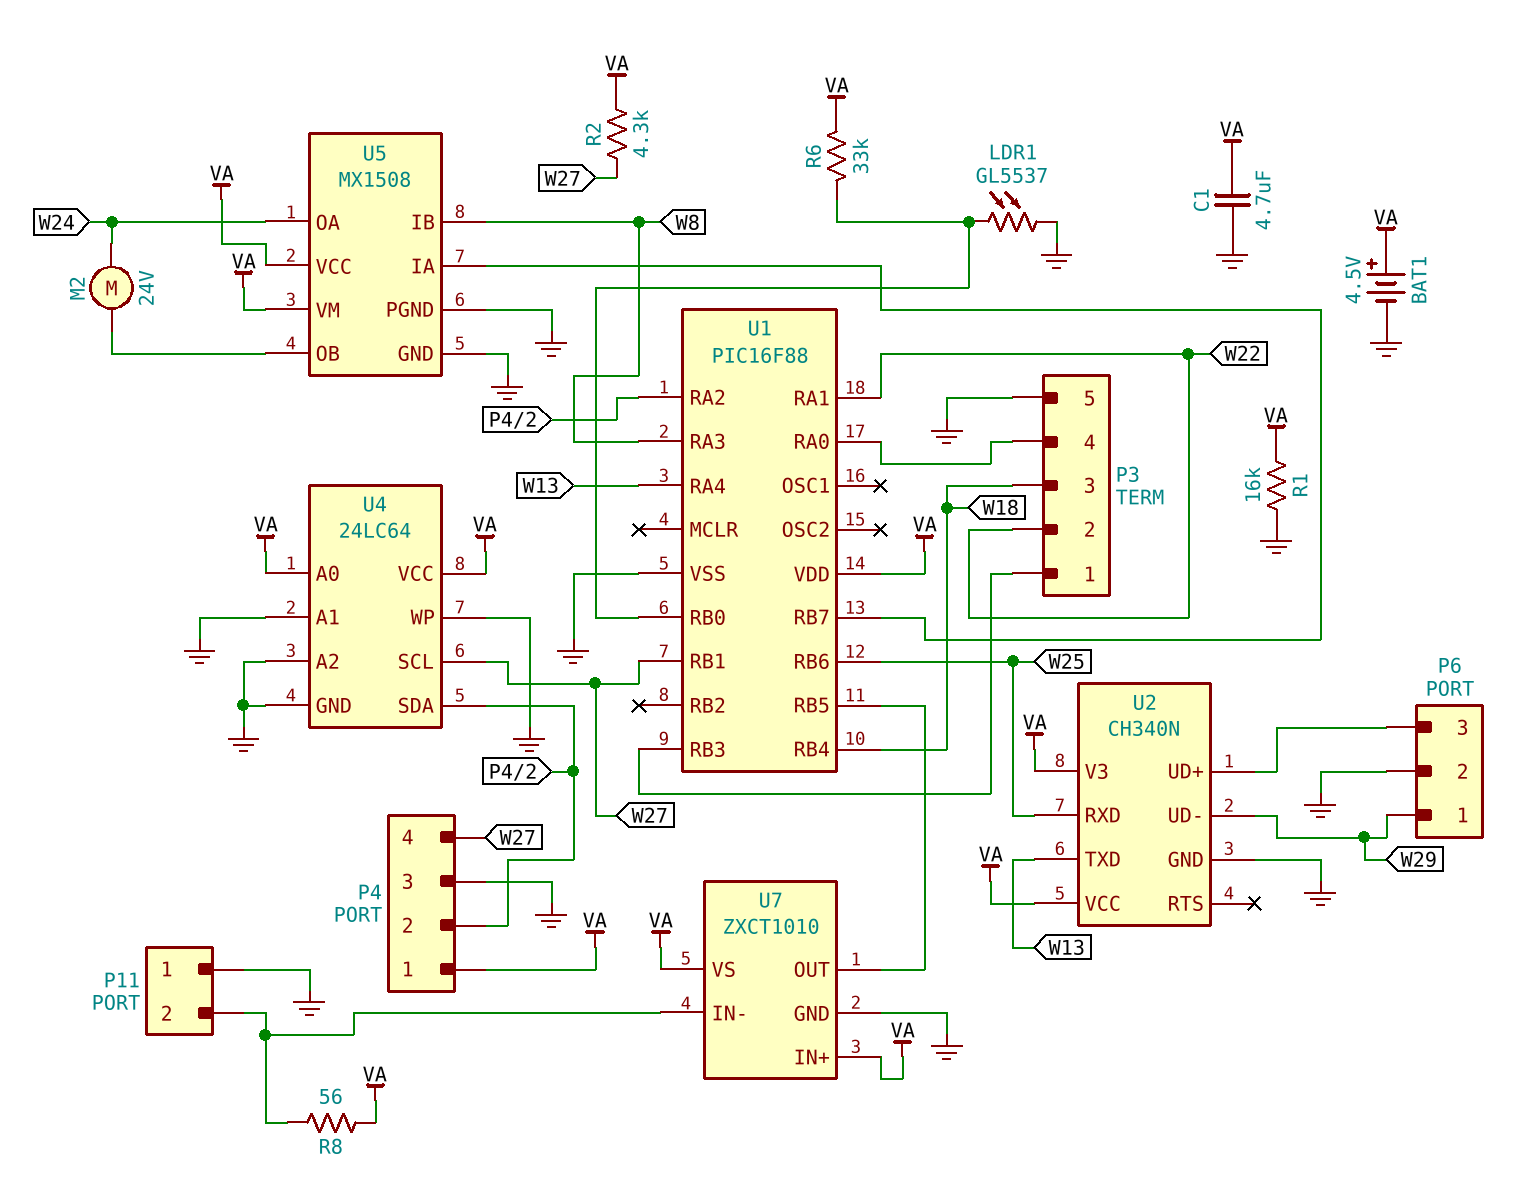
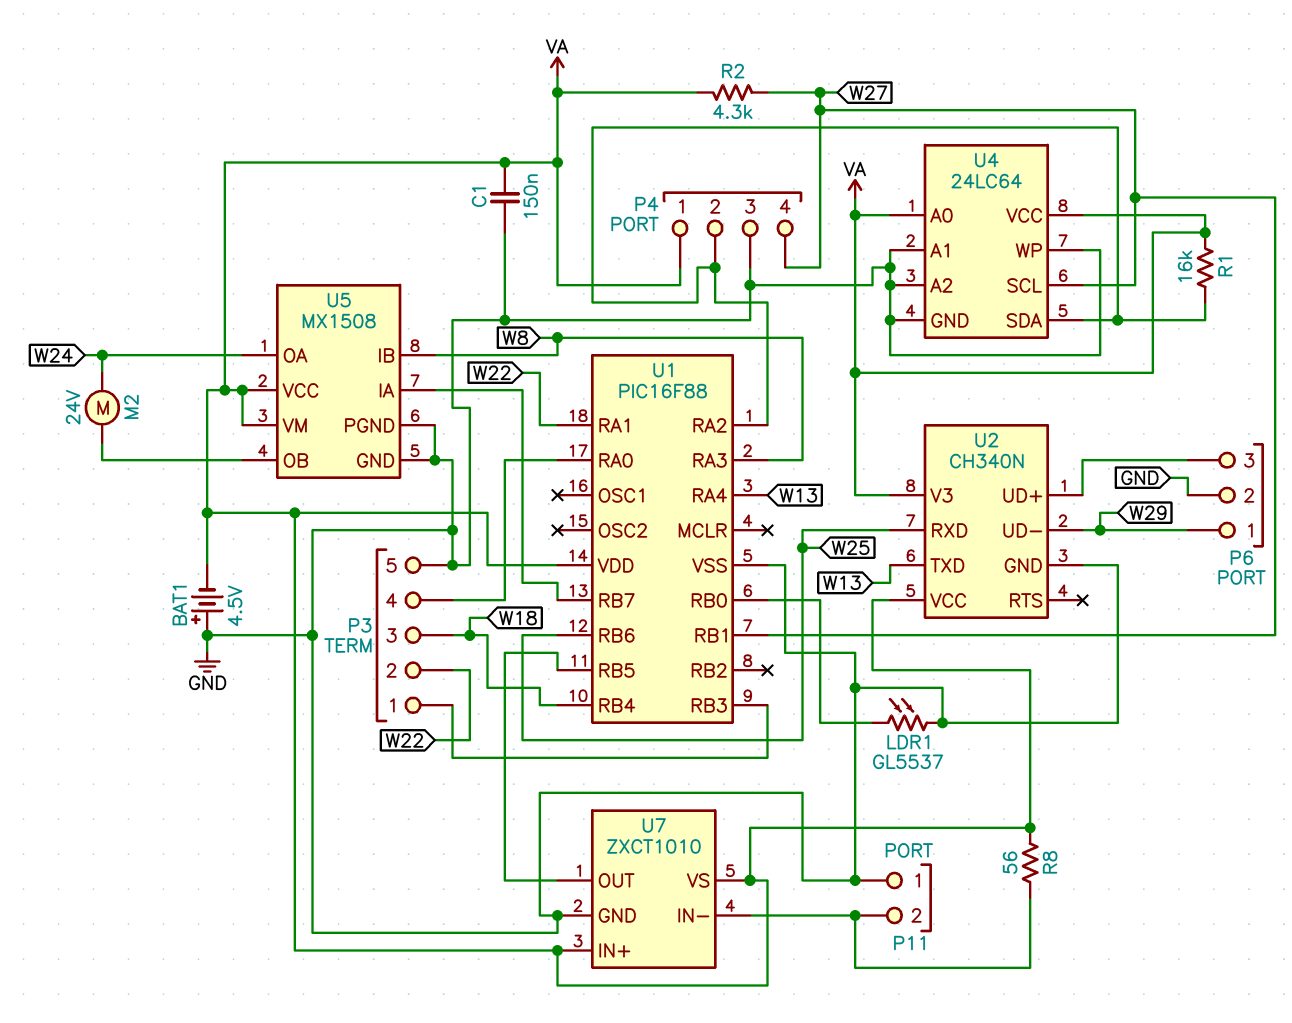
BAT1: 4.5V (plus VA, minus GND) -> 4.5V (plus GND, minus VA)
C1: 4.7uF (GND, VA) -> 150nF (GND, VA)
R1: 16k (GND, VA) -> 16k (P4/2, VA)
R6: 33k (U1/RB0, VA) -> none

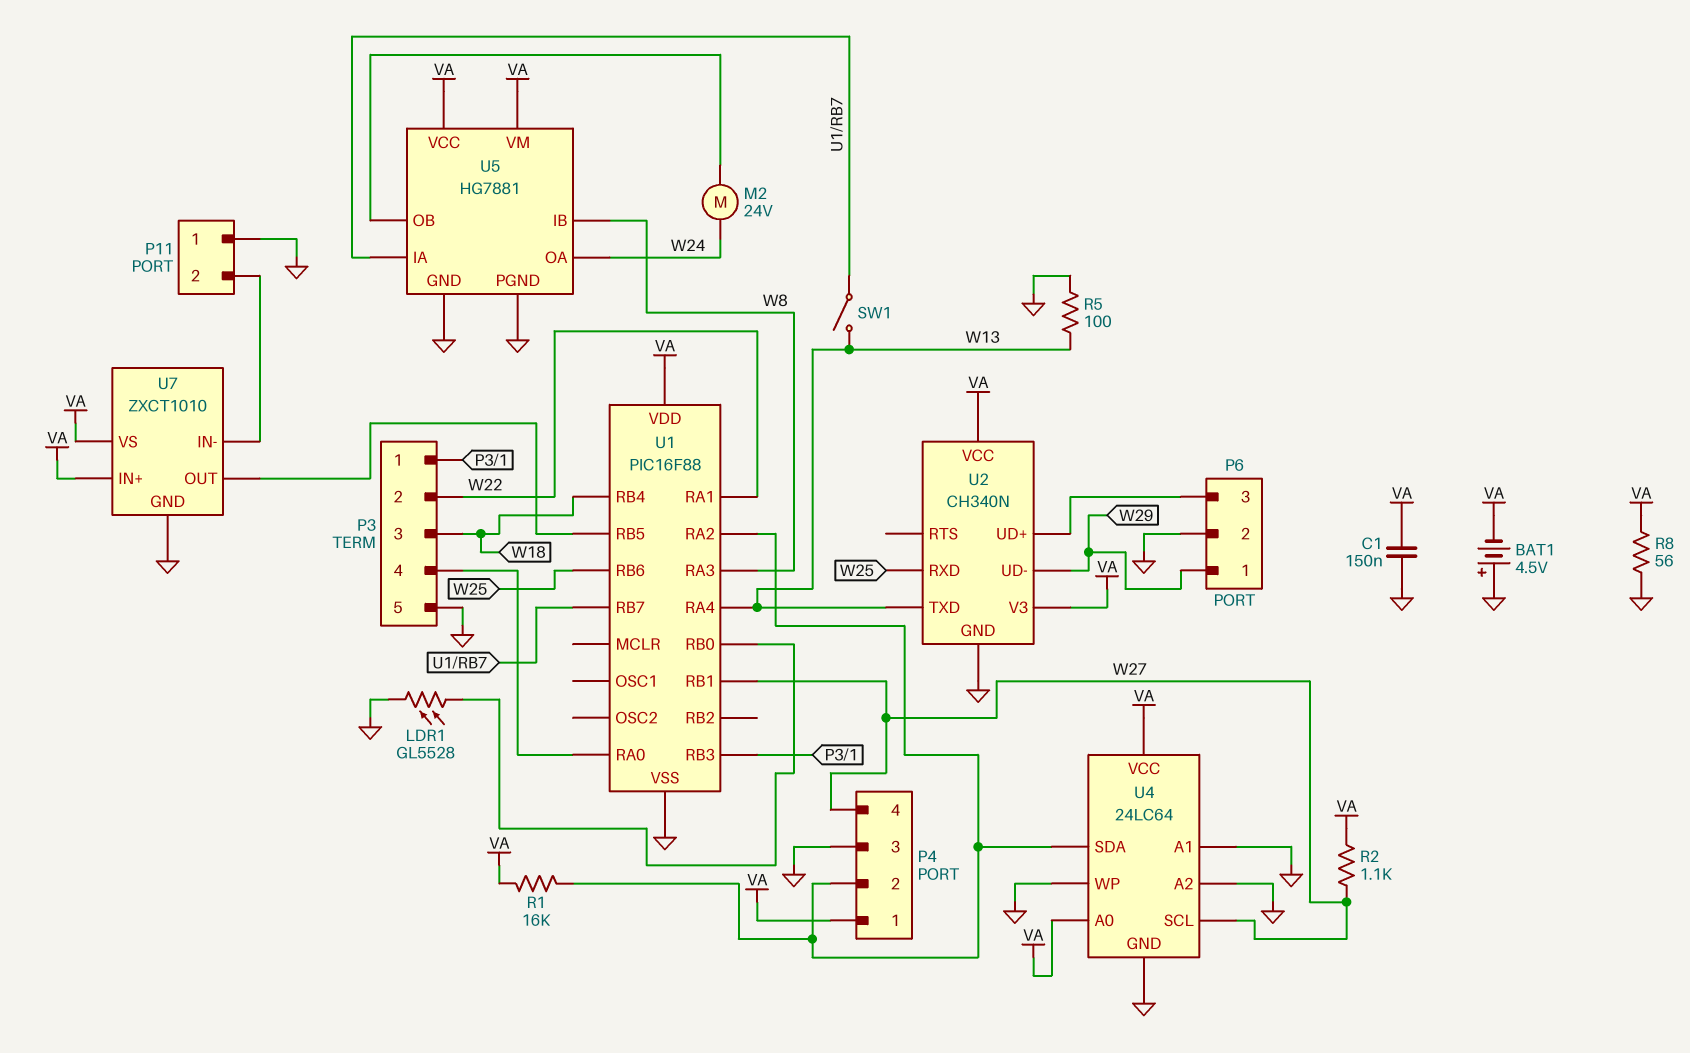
LDR1: GL5537 (GND, U1/RB0) -> GL5528 (GND, U1/RB0)
R2: 4.3k (VA, W27) -> 1.1k (VA, W27)
R5: none -> 100 (GND, W13)
R8: 56 (P11/2, VA) -> 56 (GND, VA)
SW1: none -> switch (U1/RB7, W13)
U5: MX1508 -> HG7881

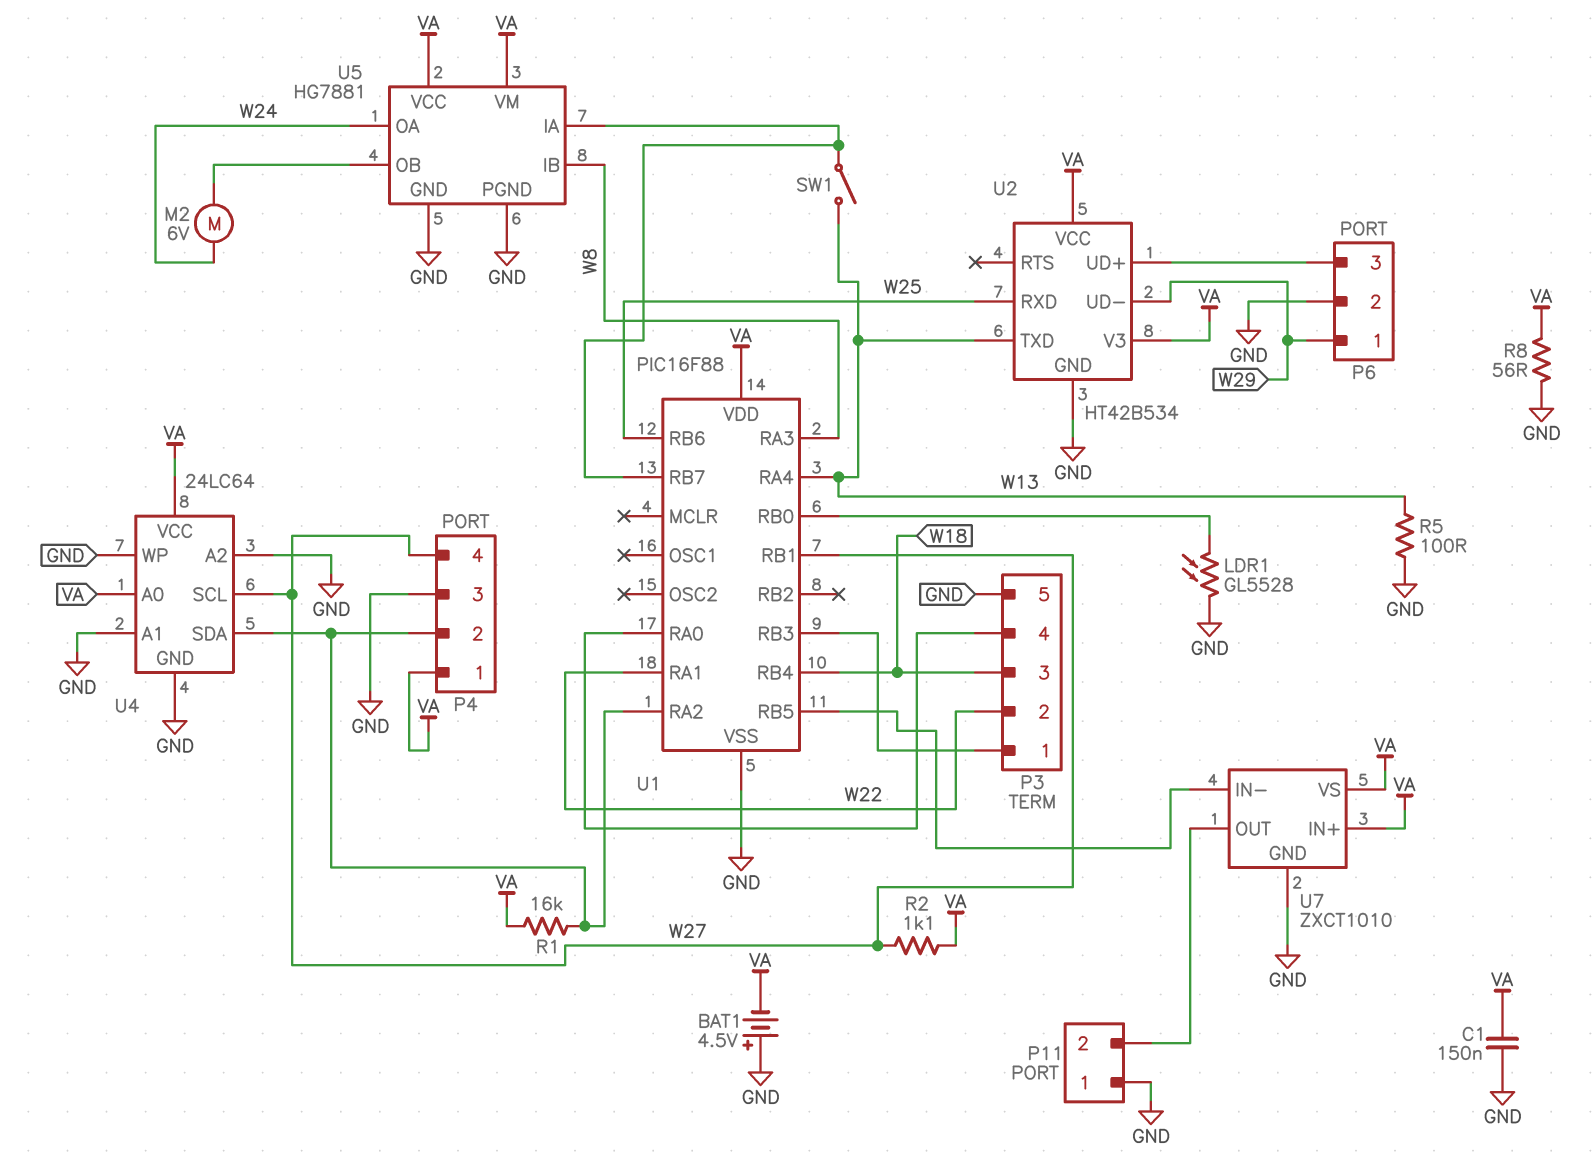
M2: motor 24V (U5/OB, W24) -> motor 6V (U5/OB, W24)
U2: CH340N -> HT42B534
U7 pin IN-: P11/2 -> U1/RB5
U7 pin OUT: U1/RB5 -> P11/2

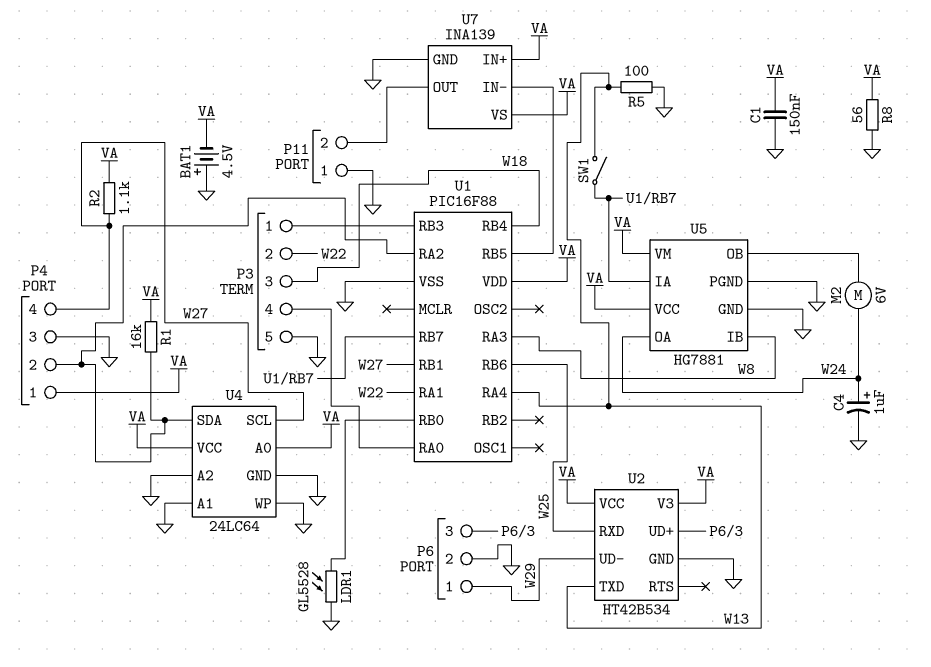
C4: none -> 1uF (plus W24, minus GND)
U7: ZXCT1010 -> INA139

